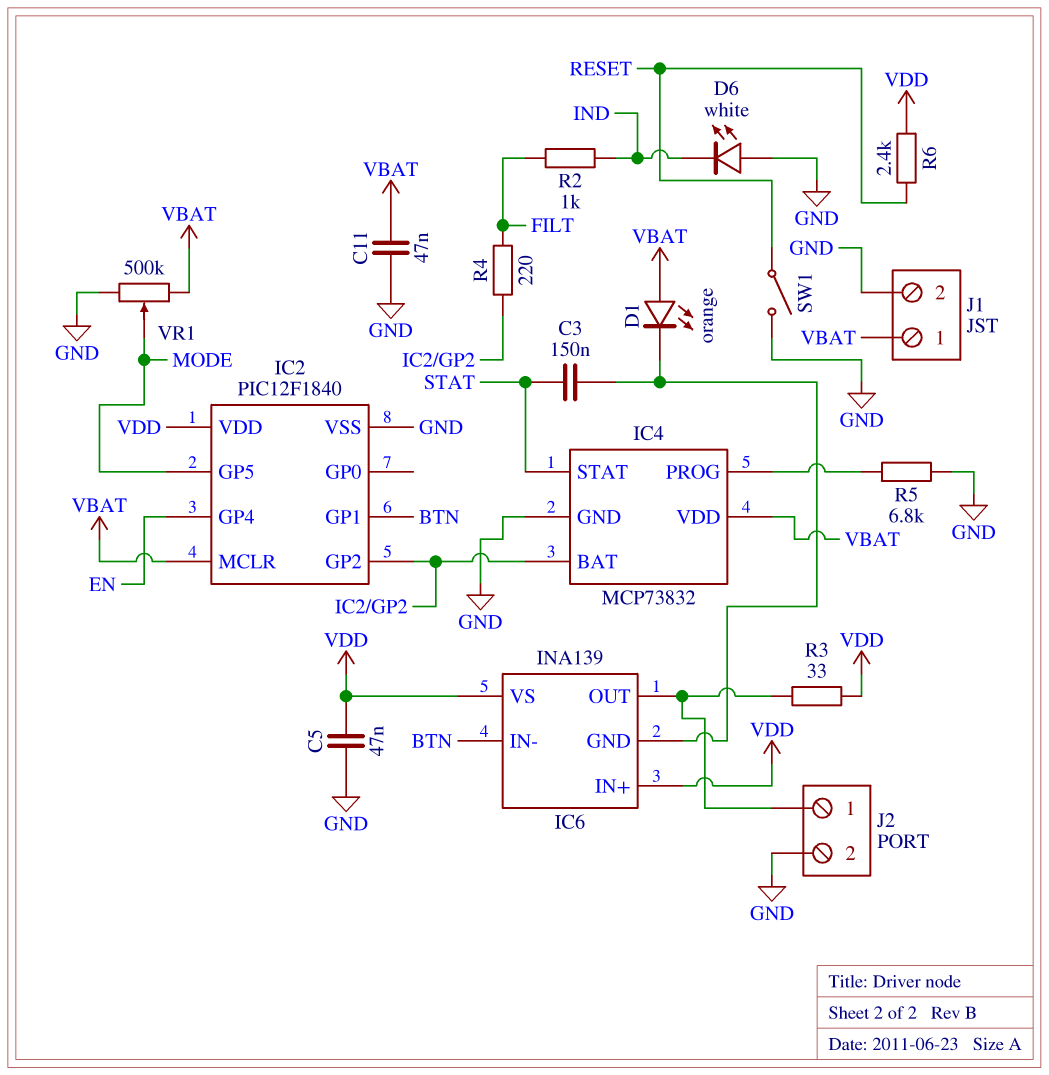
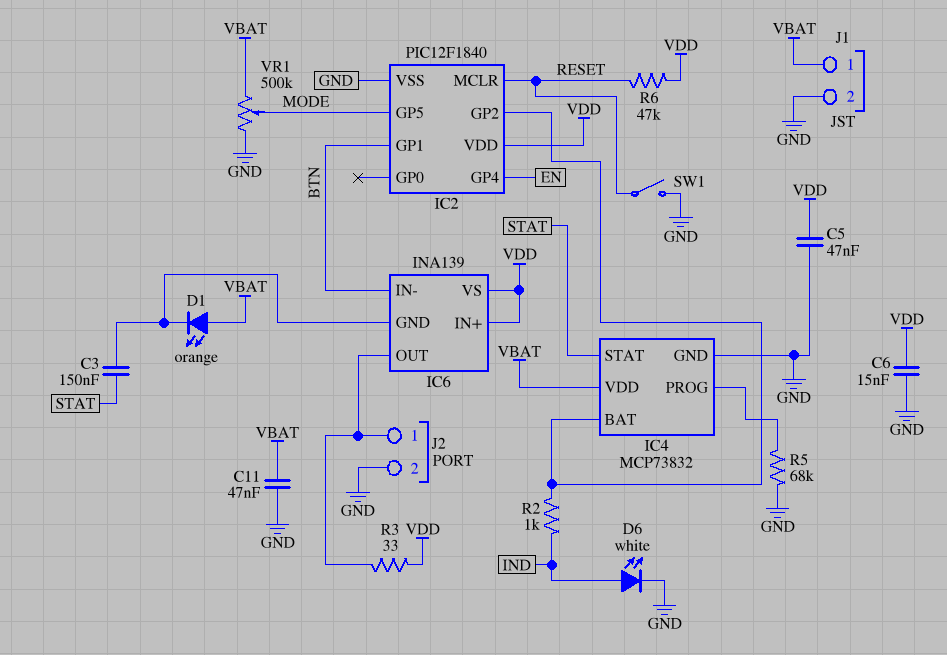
C6: none -> 15nF (GND, VDD)
D6: LED white (A GND, K IND) -> LED white (A IND, K GND)
IC2 pin MCLR: VBAT -> RESET
R2: 1k (FILT, IND) -> 1k (IC2/GP2, IND)
R4: 220 (FILT, IC2/GP2) -> none
R5: 6.8k (GND, IC4/PROG) -> 68k (GND, IC4/PROG)
R6: 2.4k (RESET, VDD) -> 47k (RESET, VDD)

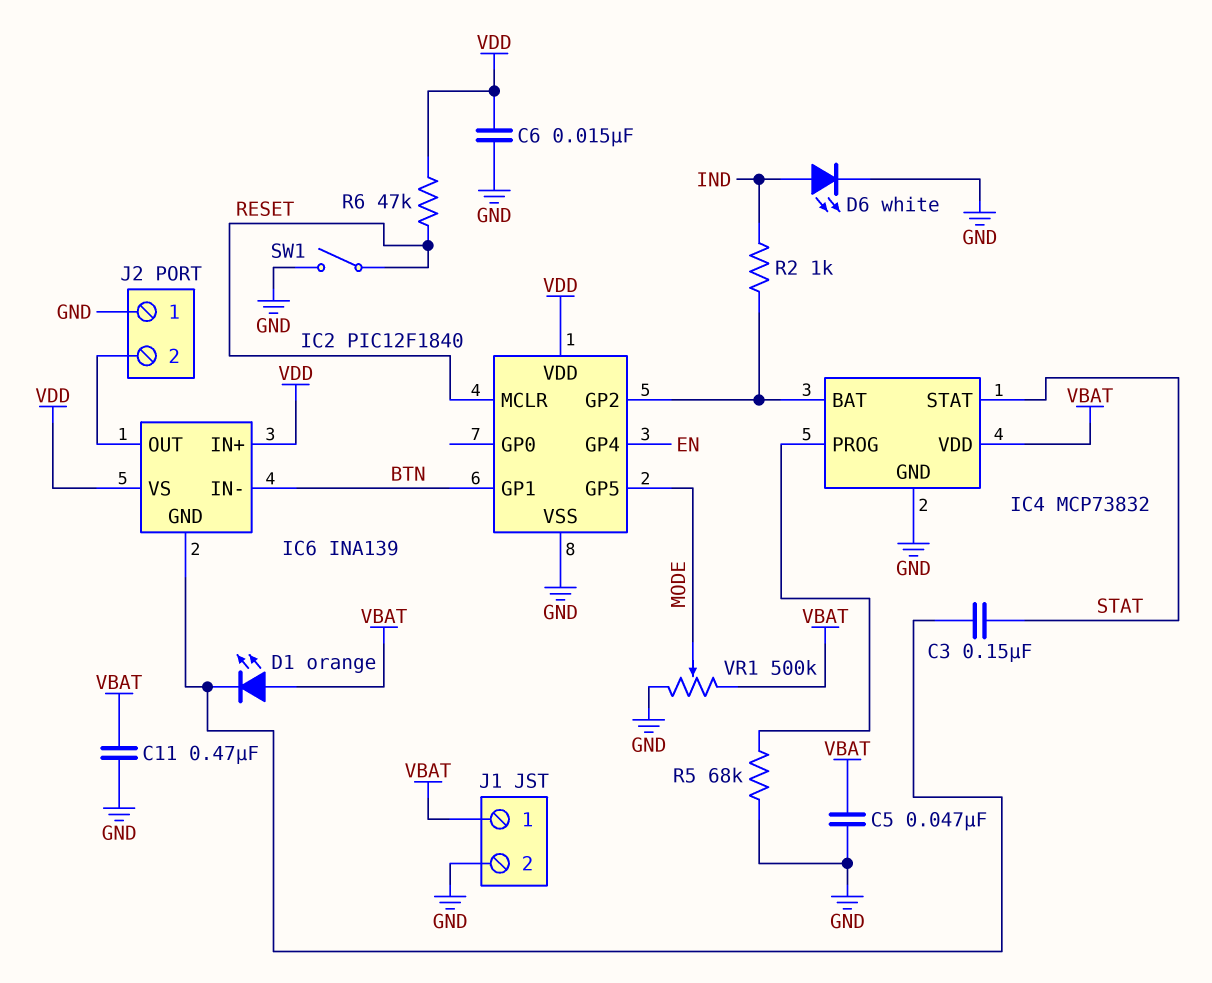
C5: 47nF (GND, VDD) -> 47nF (GND, VBAT)
C11: 47nF (GND, VBAT) -> 470nF (GND, VBAT)
J2 pin 1: IC6/OUT -> GND
J2 pin 2: GND -> IC6/OUT
R3: 33 (IC6/OUT, VDD) -> none

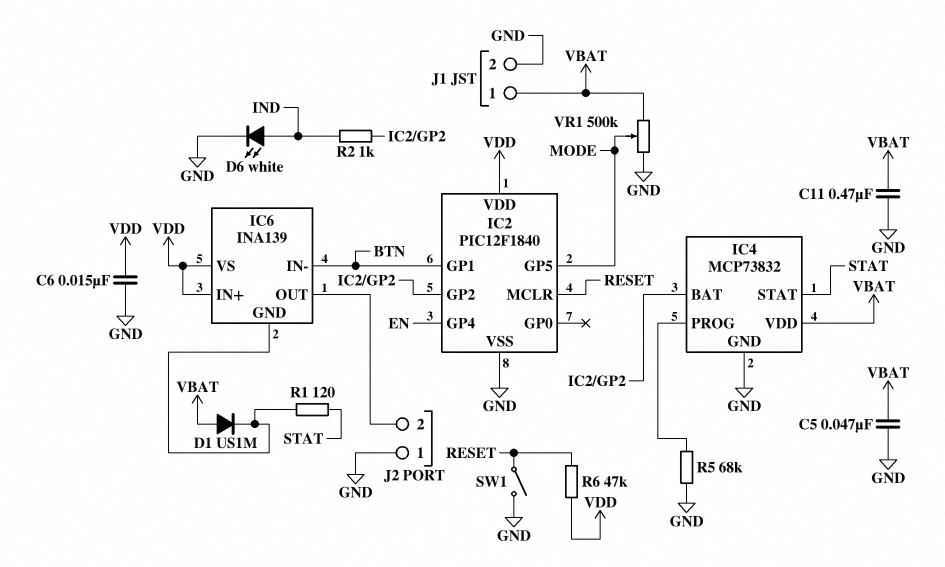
C3: 150nF (IC6/GND, STAT) -> none
D1: LED orange (A VBAT, K IC6/GND) -> diode US1M (A VBAT, K IC6/GND)
R1: none -> 120 (IC6/GND, STAT)

